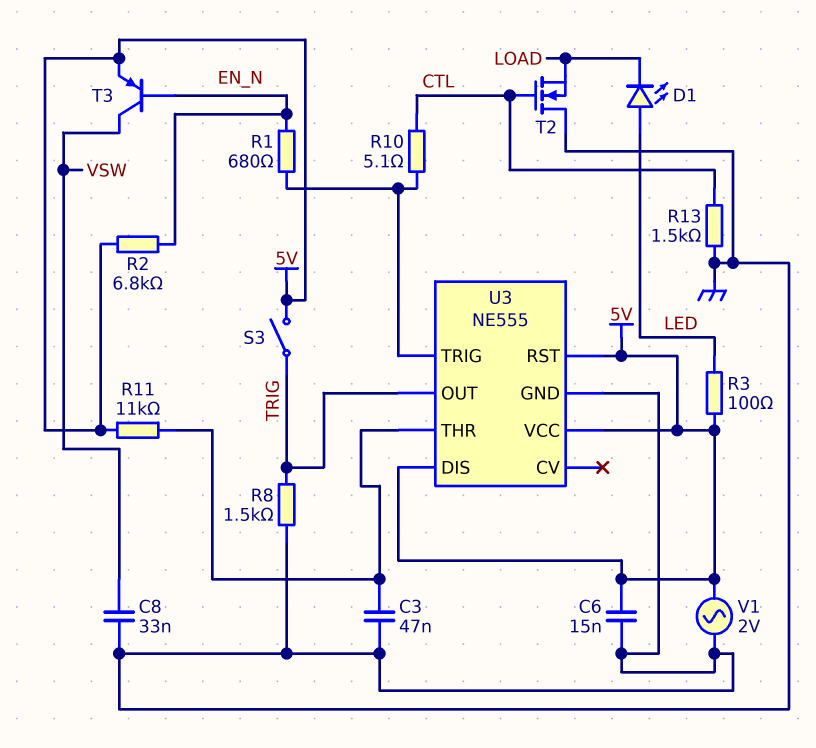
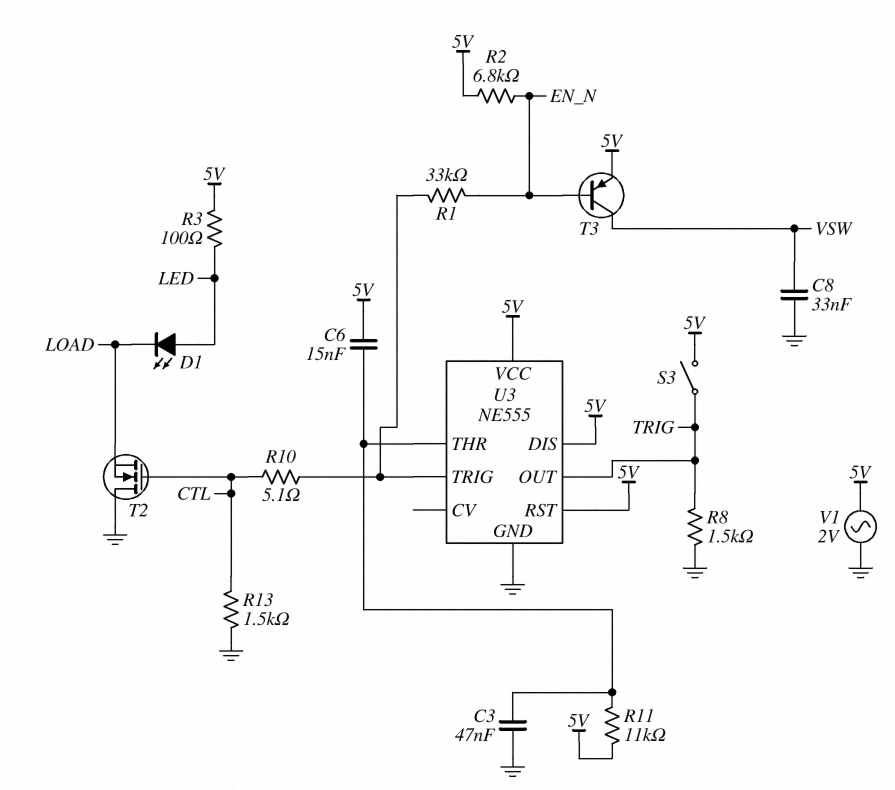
C6: 15nF (5V, GND) -> 15nF (5V, U3/THR)
R1: 680 (EN_N, U3/TRIG) -> 33k (EN_N, U3/TRIG)

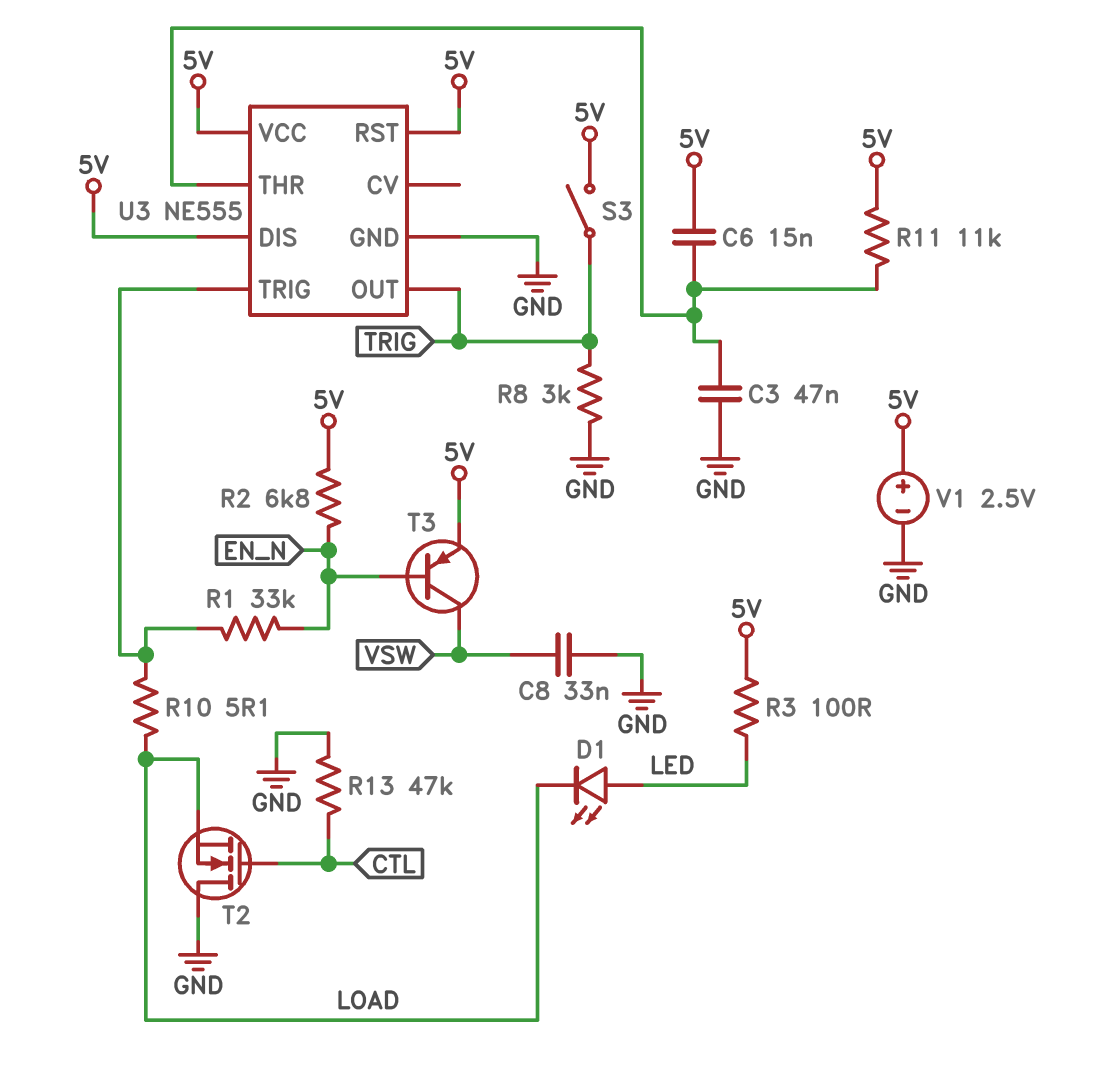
R8: 1.5k (GND, TRIG) -> 3k (GND, TRIG)
R10: 5.1 (CTL, U3/TRIG) -> 5.1 (LOAD, U3/TRIG)
R13: 1.5k (CTL, GND) -> 47k (CTL, GND)
V1: AC 2V (5V, GND) -> 2.5V (plus 5V, minus GND)

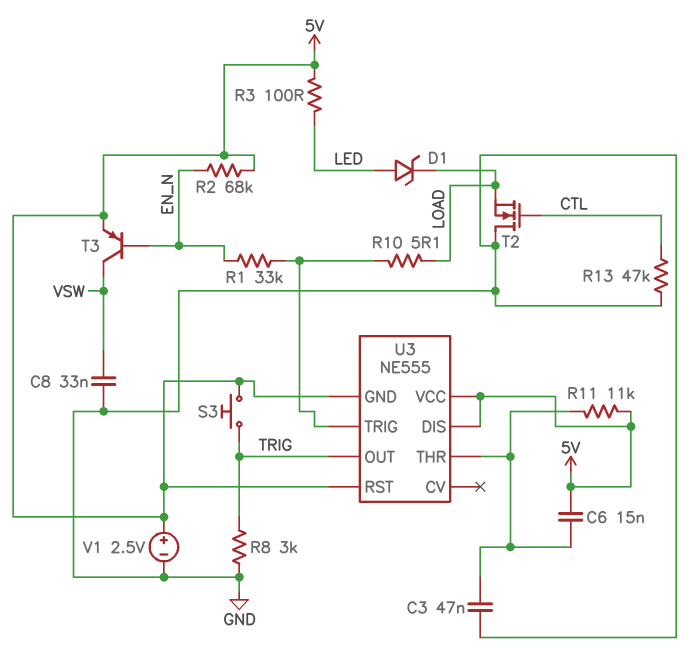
D1: LED (A LED, K LOAD) -> zener (A LED, K LOAD)
R2: 6.8k (5V, EN_N) -> 68k (5V, EN_N)
S3: switch (5V, TRIG) -> button (5V, TRIG)
U3 pin GND: GND -> 5V

